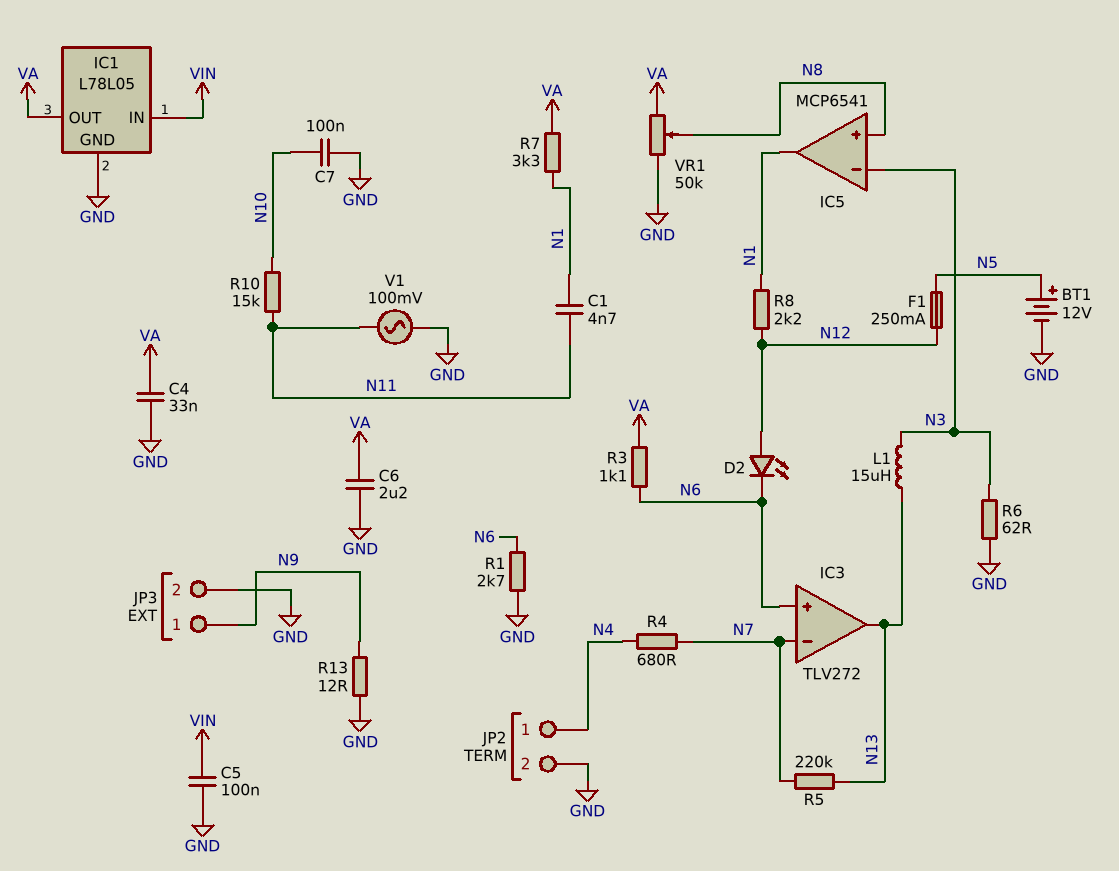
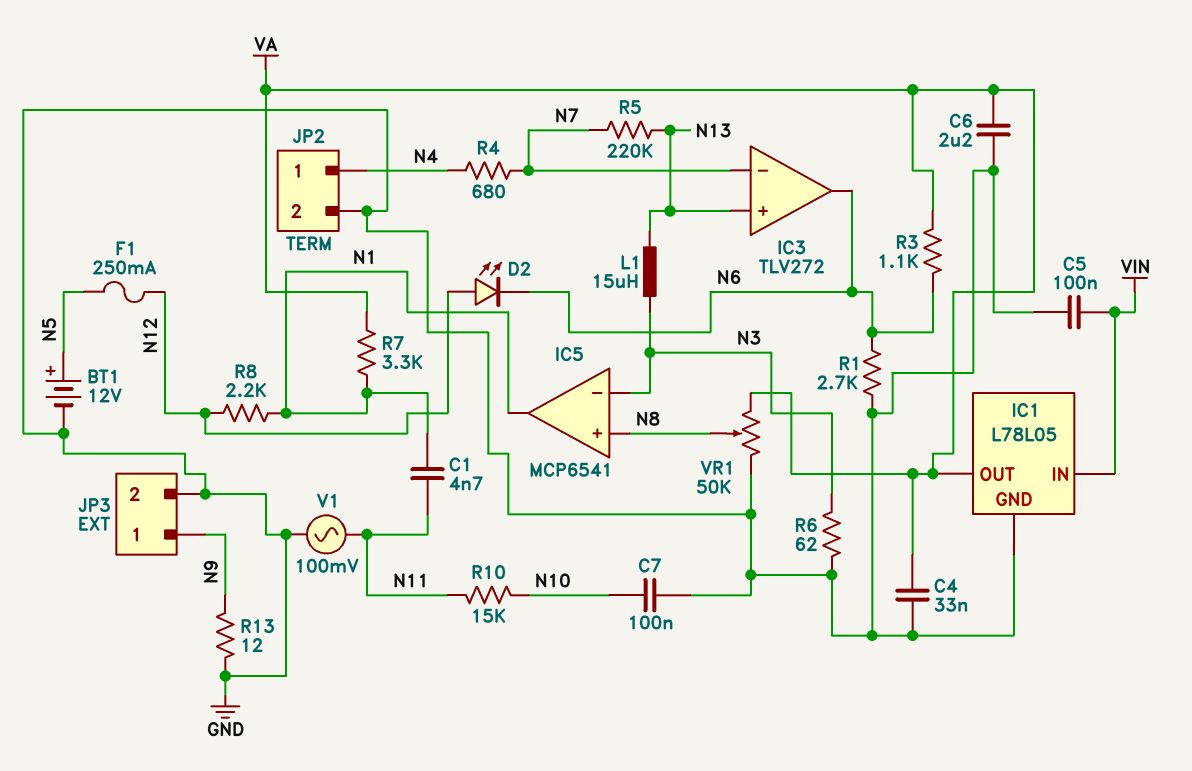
IC3 pin in+: N6 -> N13
IC3 pin out: N13 -> N6

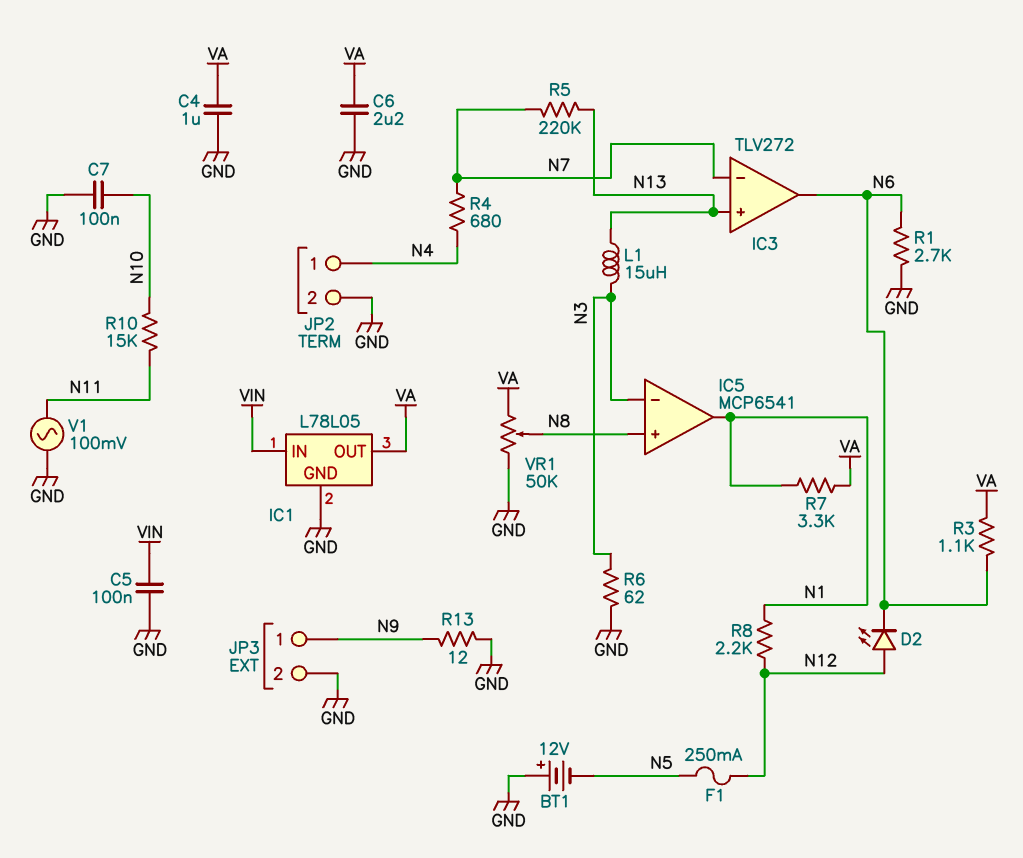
BT1: 12V (plus N5, minus GND) -> 12V (plus GND, minus N5)
C1: 4.7nF (N1, N11) -> none
C4: 33nF (GND, VA) -> 1uF (GND, VA)

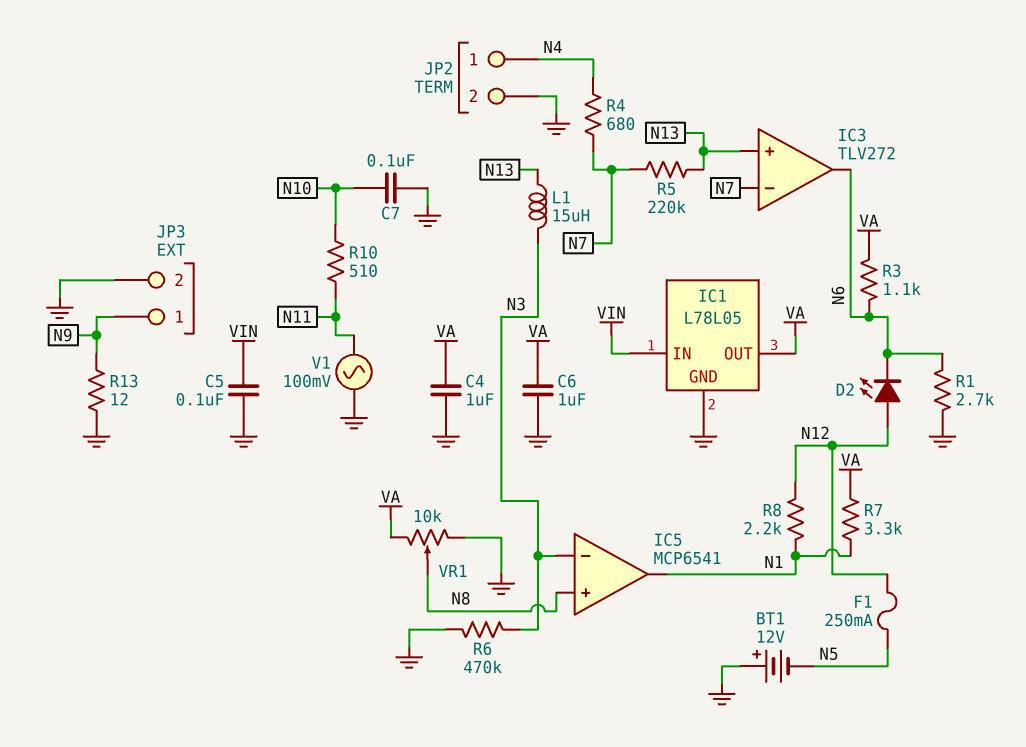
C6: 2.2uF (GND, VA) -> 1uF (GND, VA)
R6: 62 (GND, N3) -> 470k (GND, N3)
R10: 15k (N10, N11) -> 510 (N10, N11)
VR1: 50k (GND, VA, wiper N8) -> 10k (GND, VA, wiper N8)

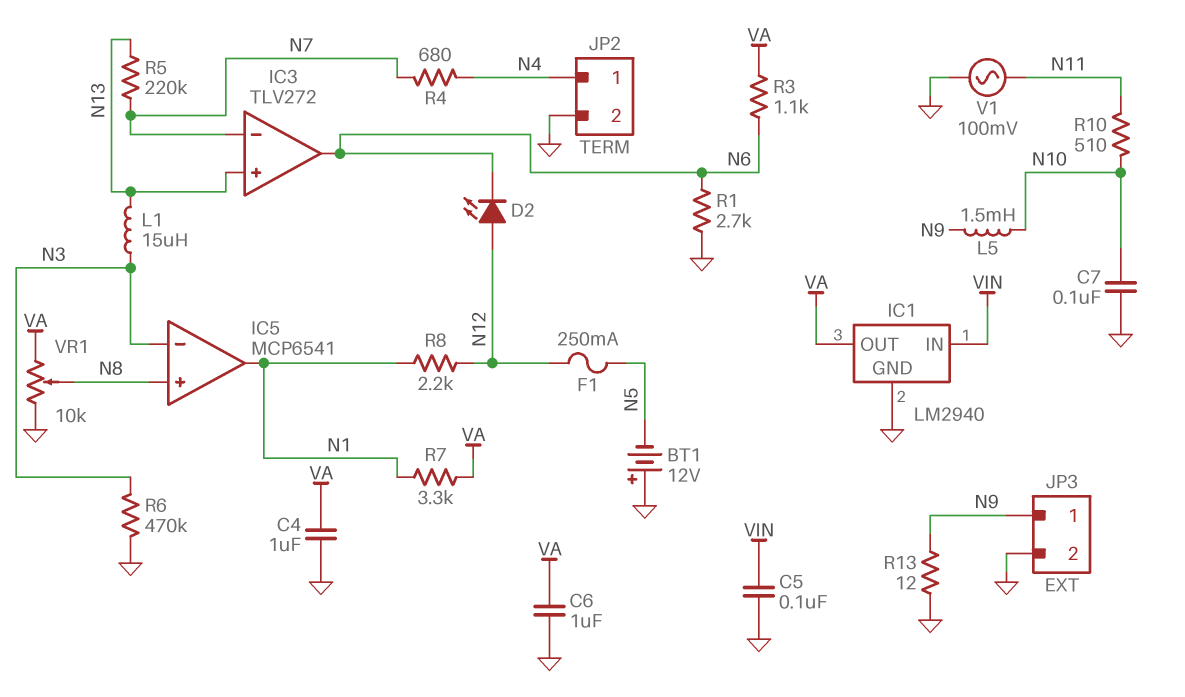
IC1: L78L05 -> LM2940
L5: none -> 1.5mH (N9, N10)

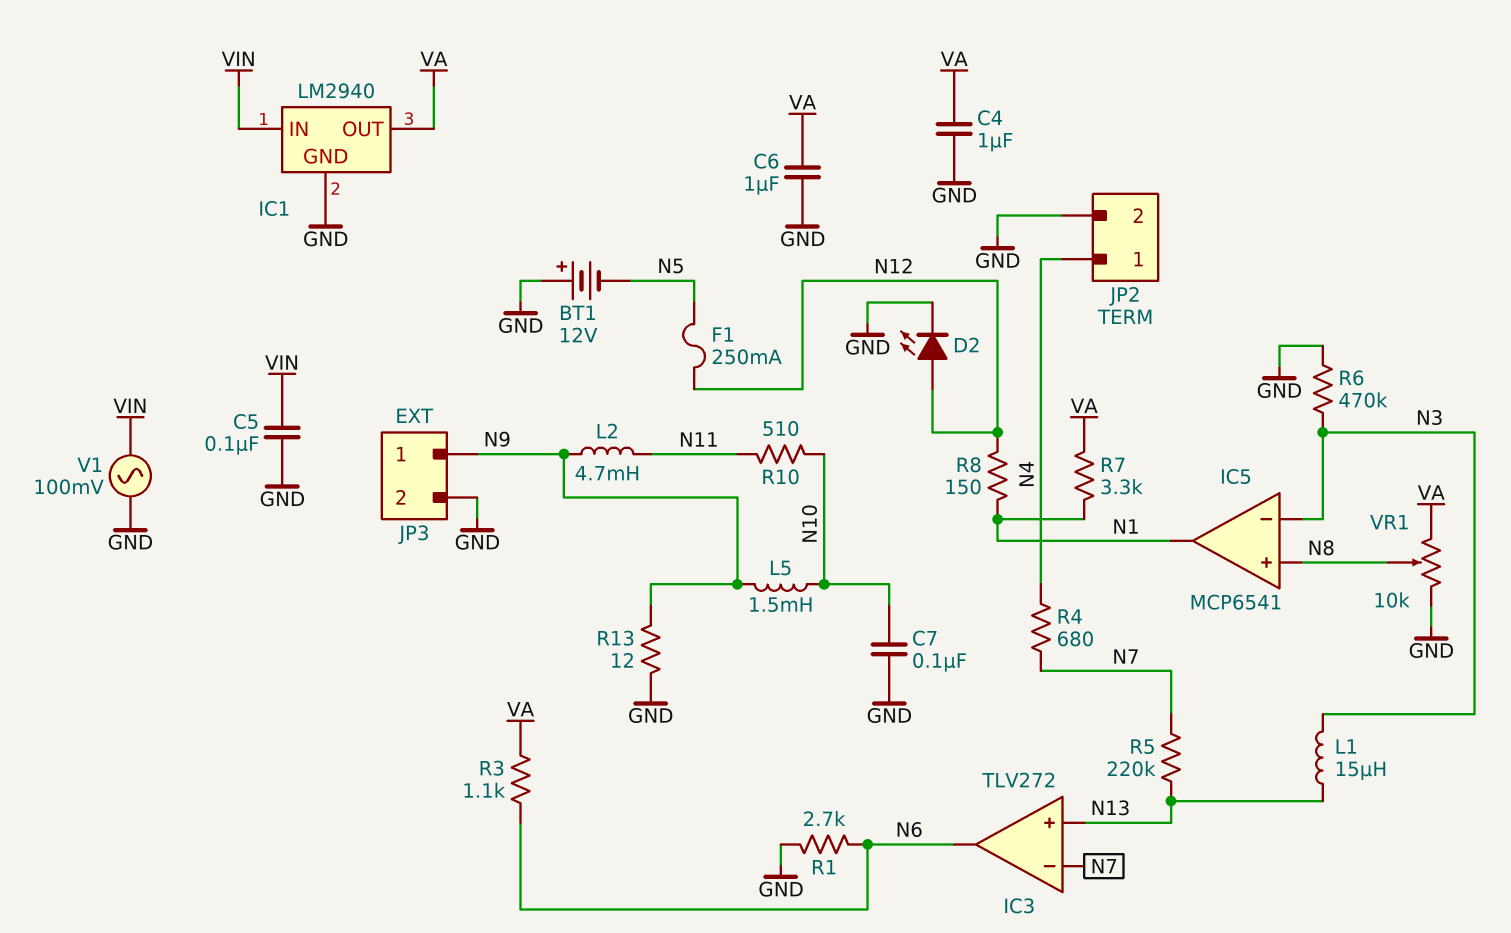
D2: LED (A N12, K N6) -> LED (A N12, K GND)
L2: none -> 4.7mH (N9, N11)
R8: 2.2k (N1, N12) -> 150 (N1, N12)
V1: AC 100mV (GND, N11) -> AC 100mV (GND, VIN)

